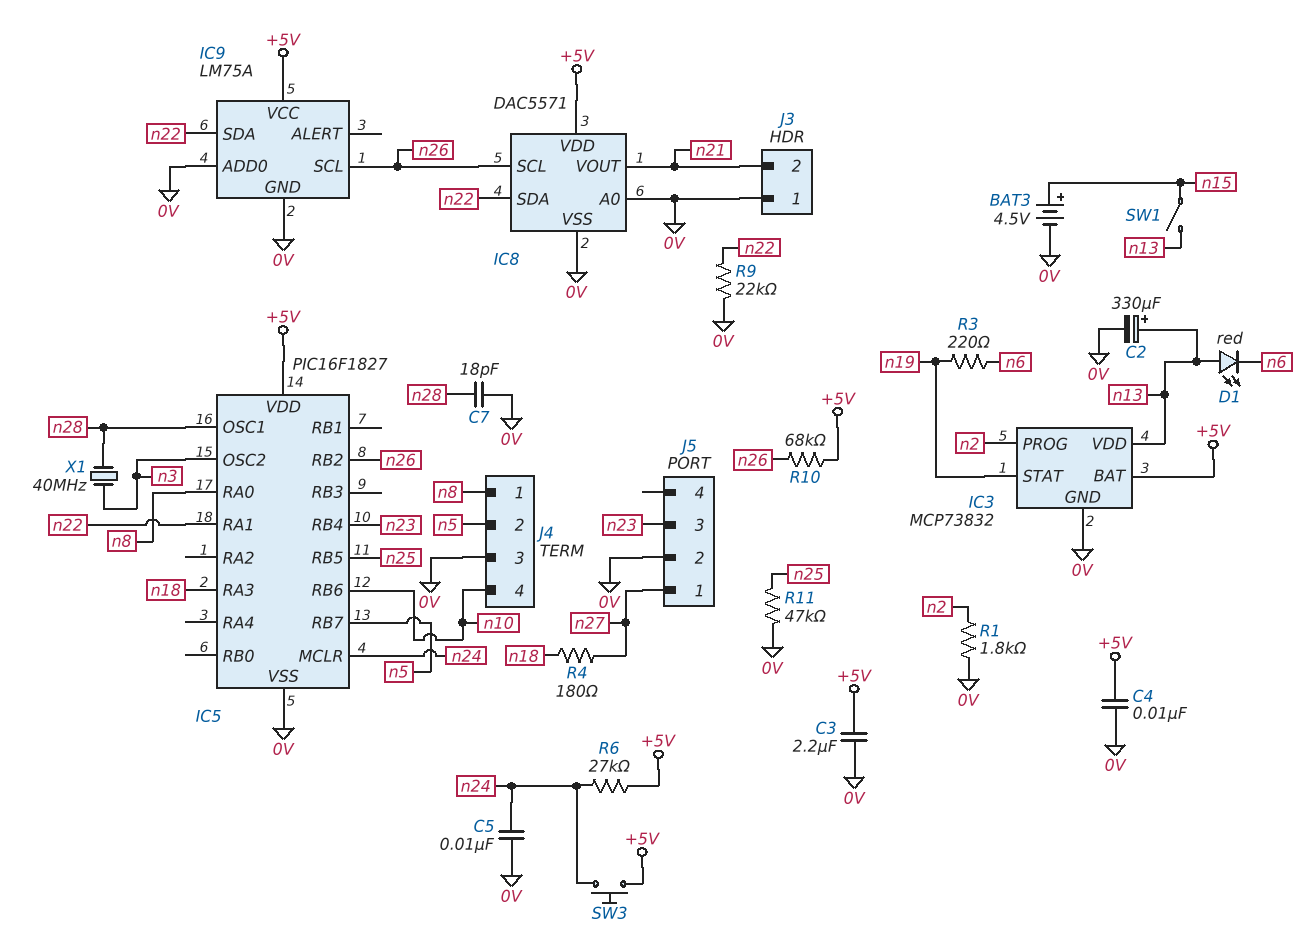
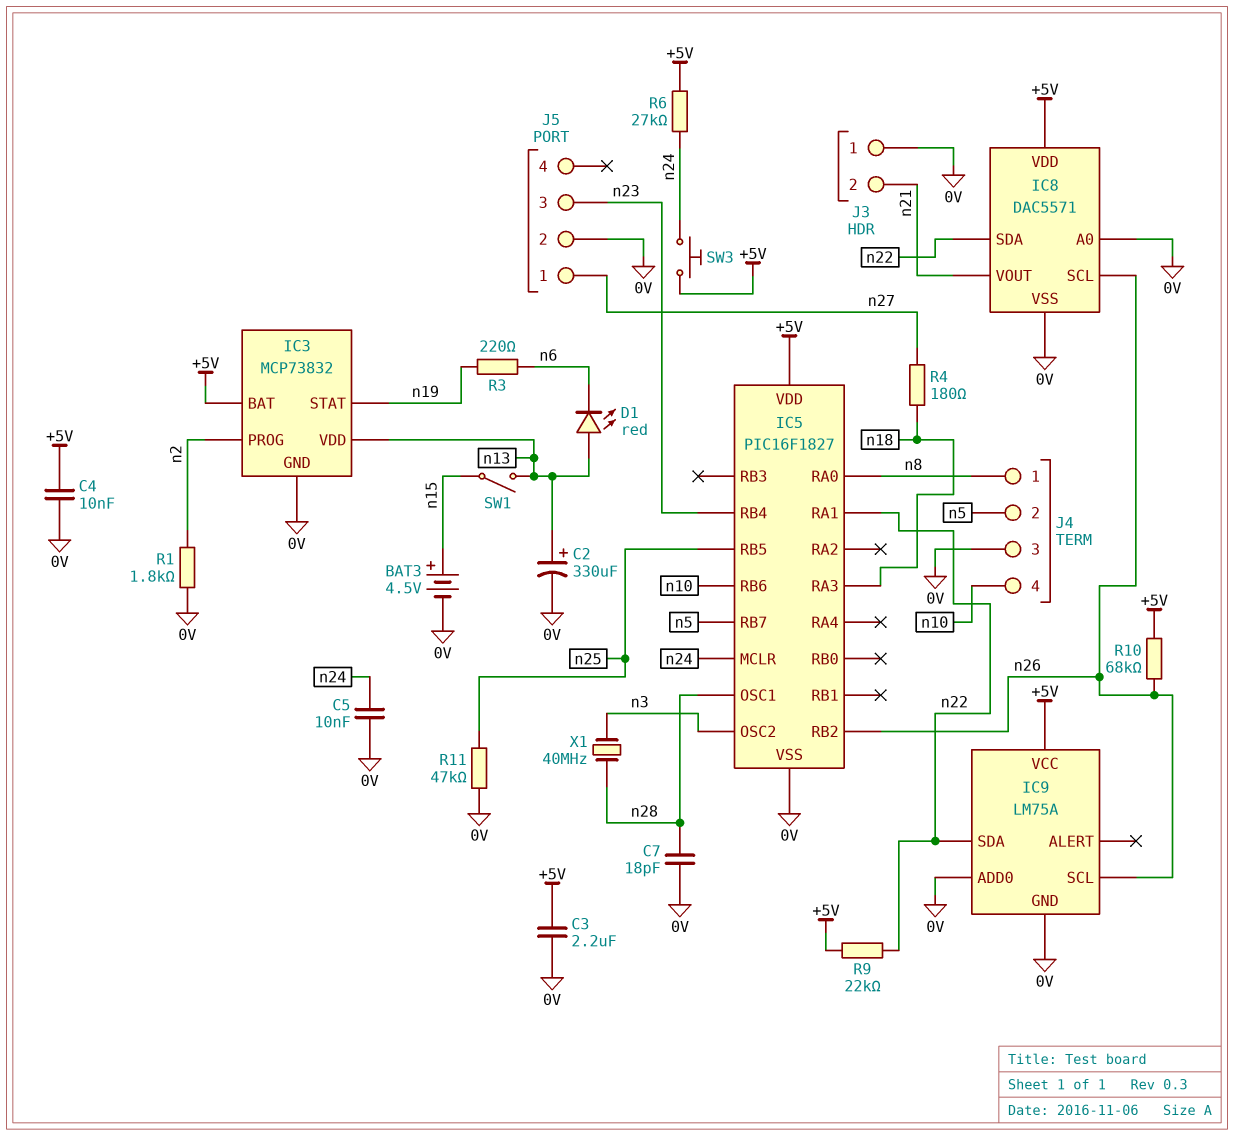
R9: 22k (0V, n22) -> 22k (+5V, n22)

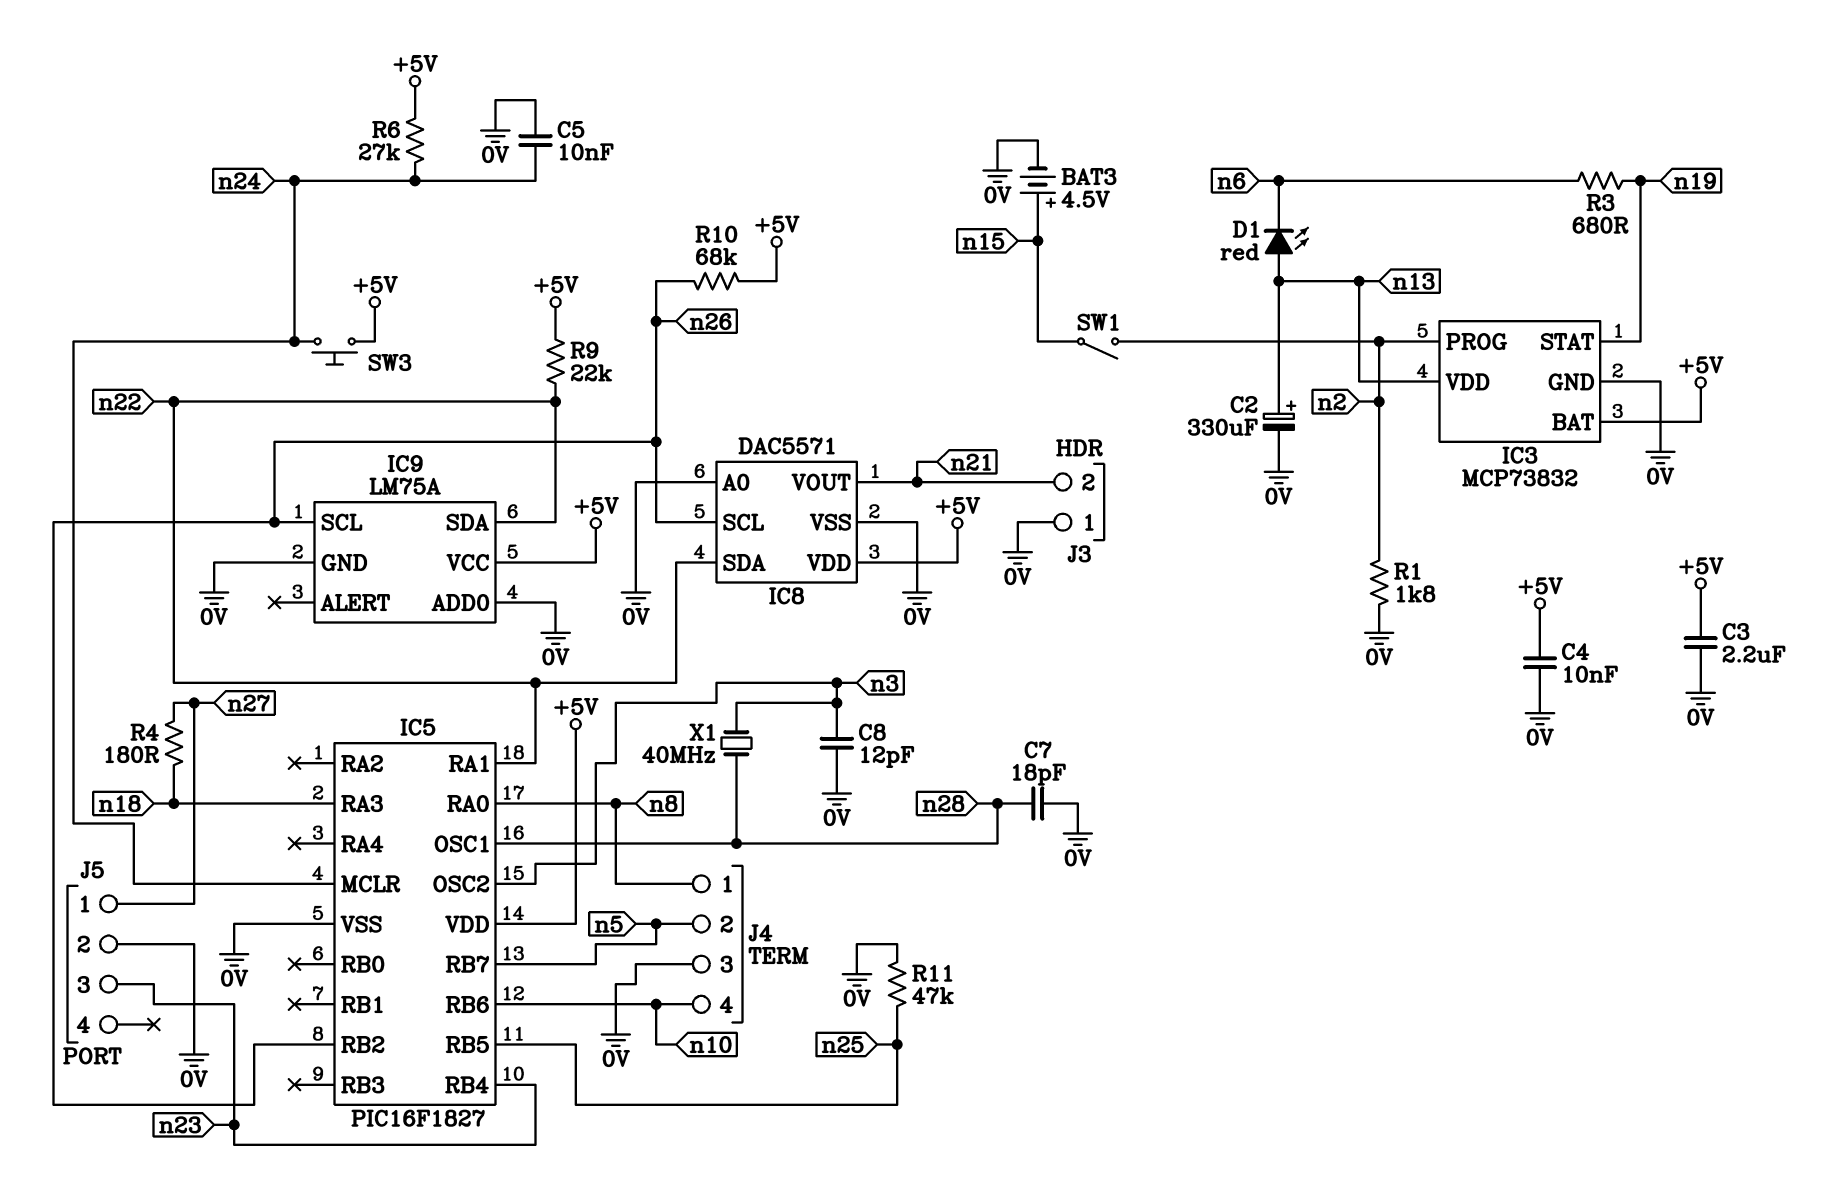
C8: none -> 12pF (0V, n3)
R3: 220 (n6, n19) -> 680 (n6, n19)
SW1: switch (n13, n15) -> switch (n2, n15)

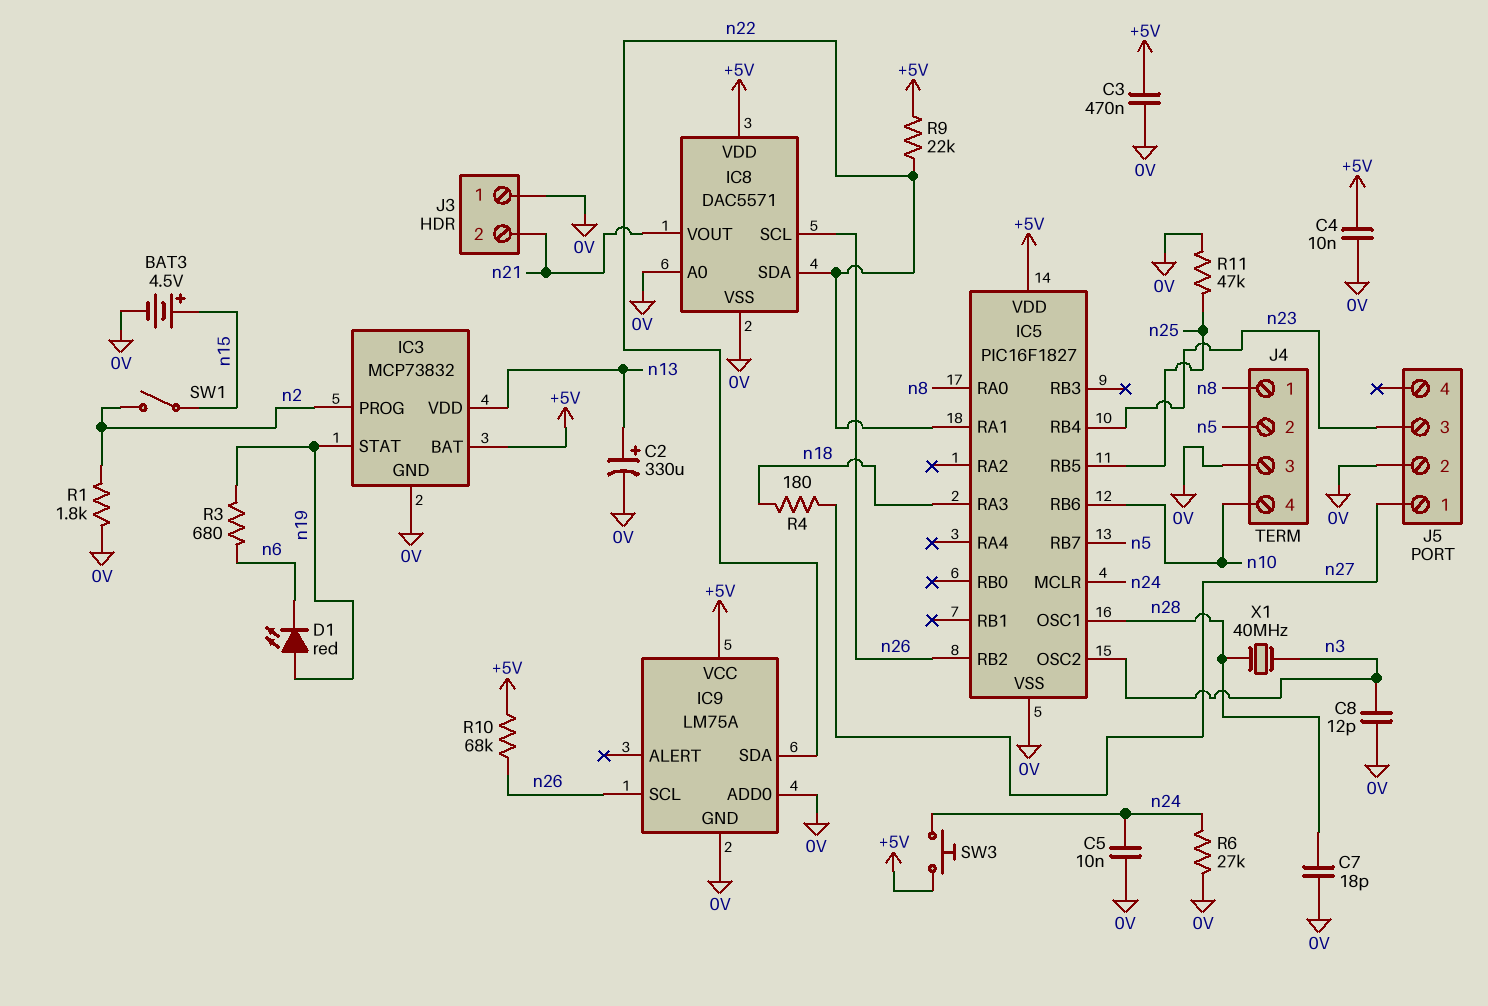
C3: 2.2uF (+5V, 0V) -> 470nF (+5V, 0V)
D1: LED red (A n13, K n6) -> LED red (A n19, K n6)
R6: 27k (+5V, n24) -> 27k (0V, n24)

